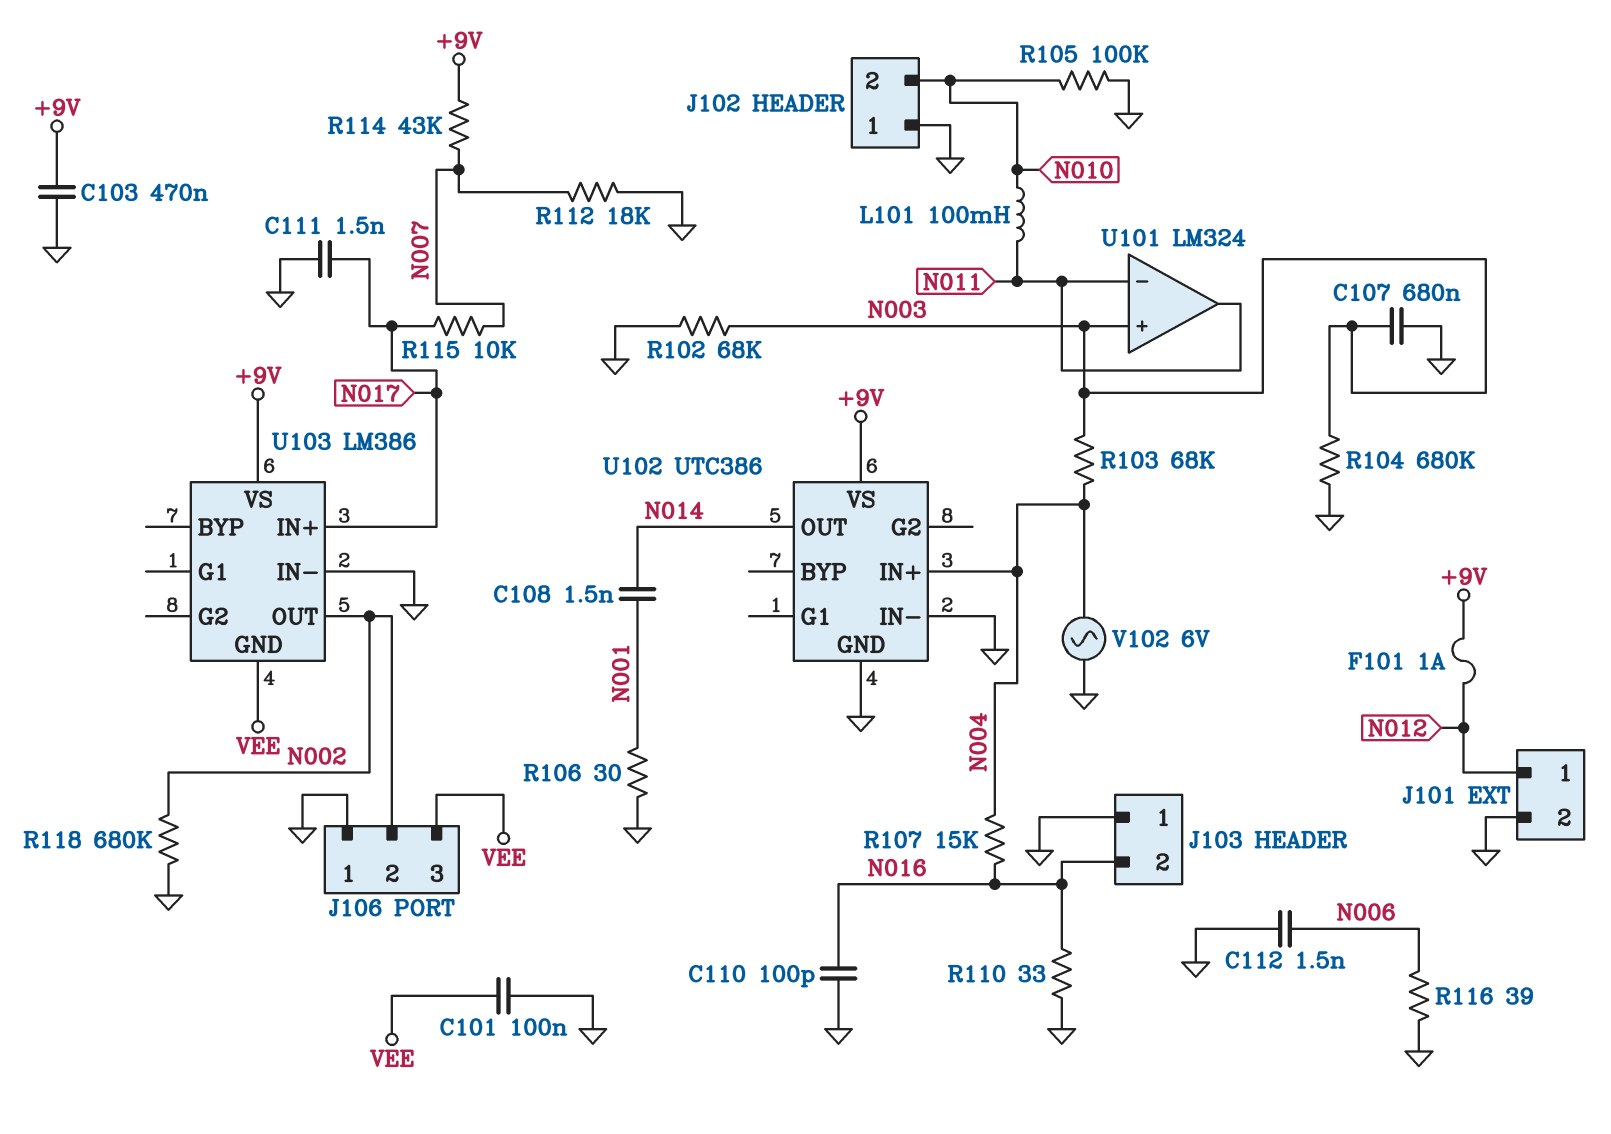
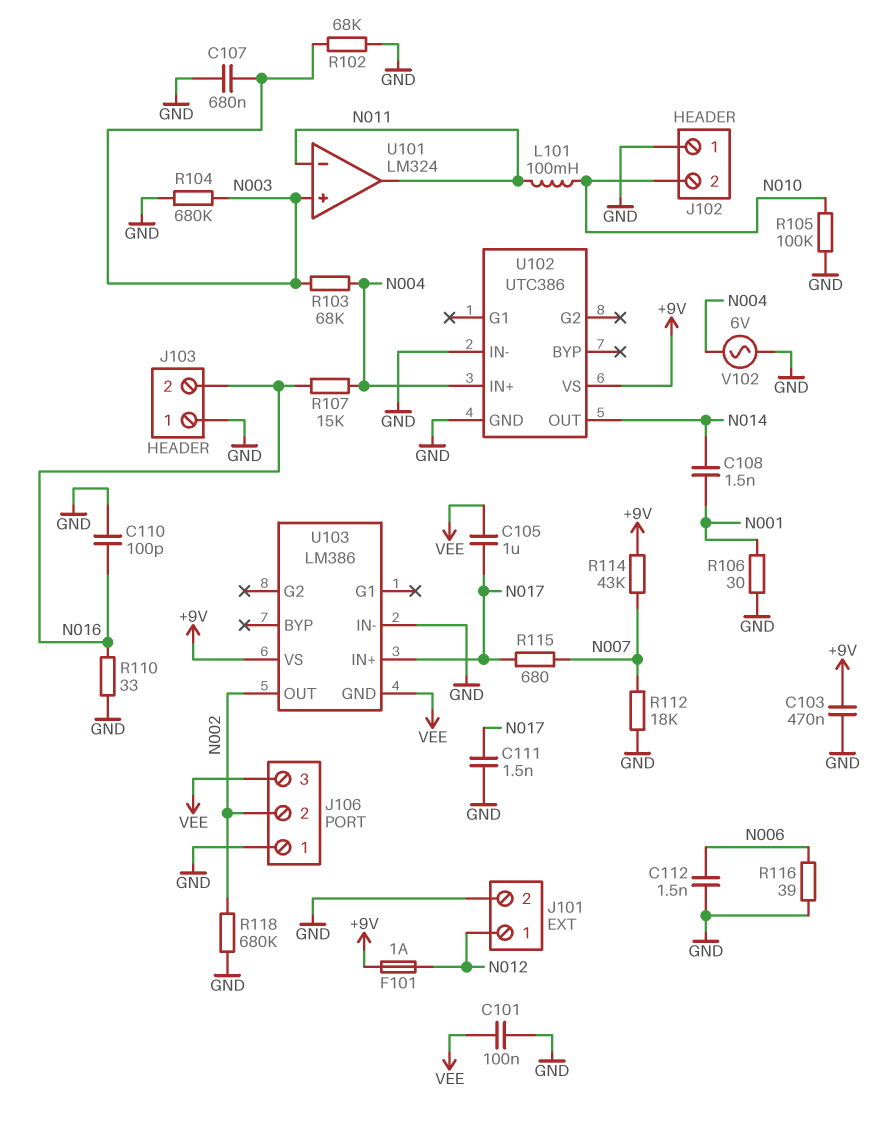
C105: none -> 1uF (N017, VEE)
R115: 10k (N007, N017) -> 680 (N007, N017)

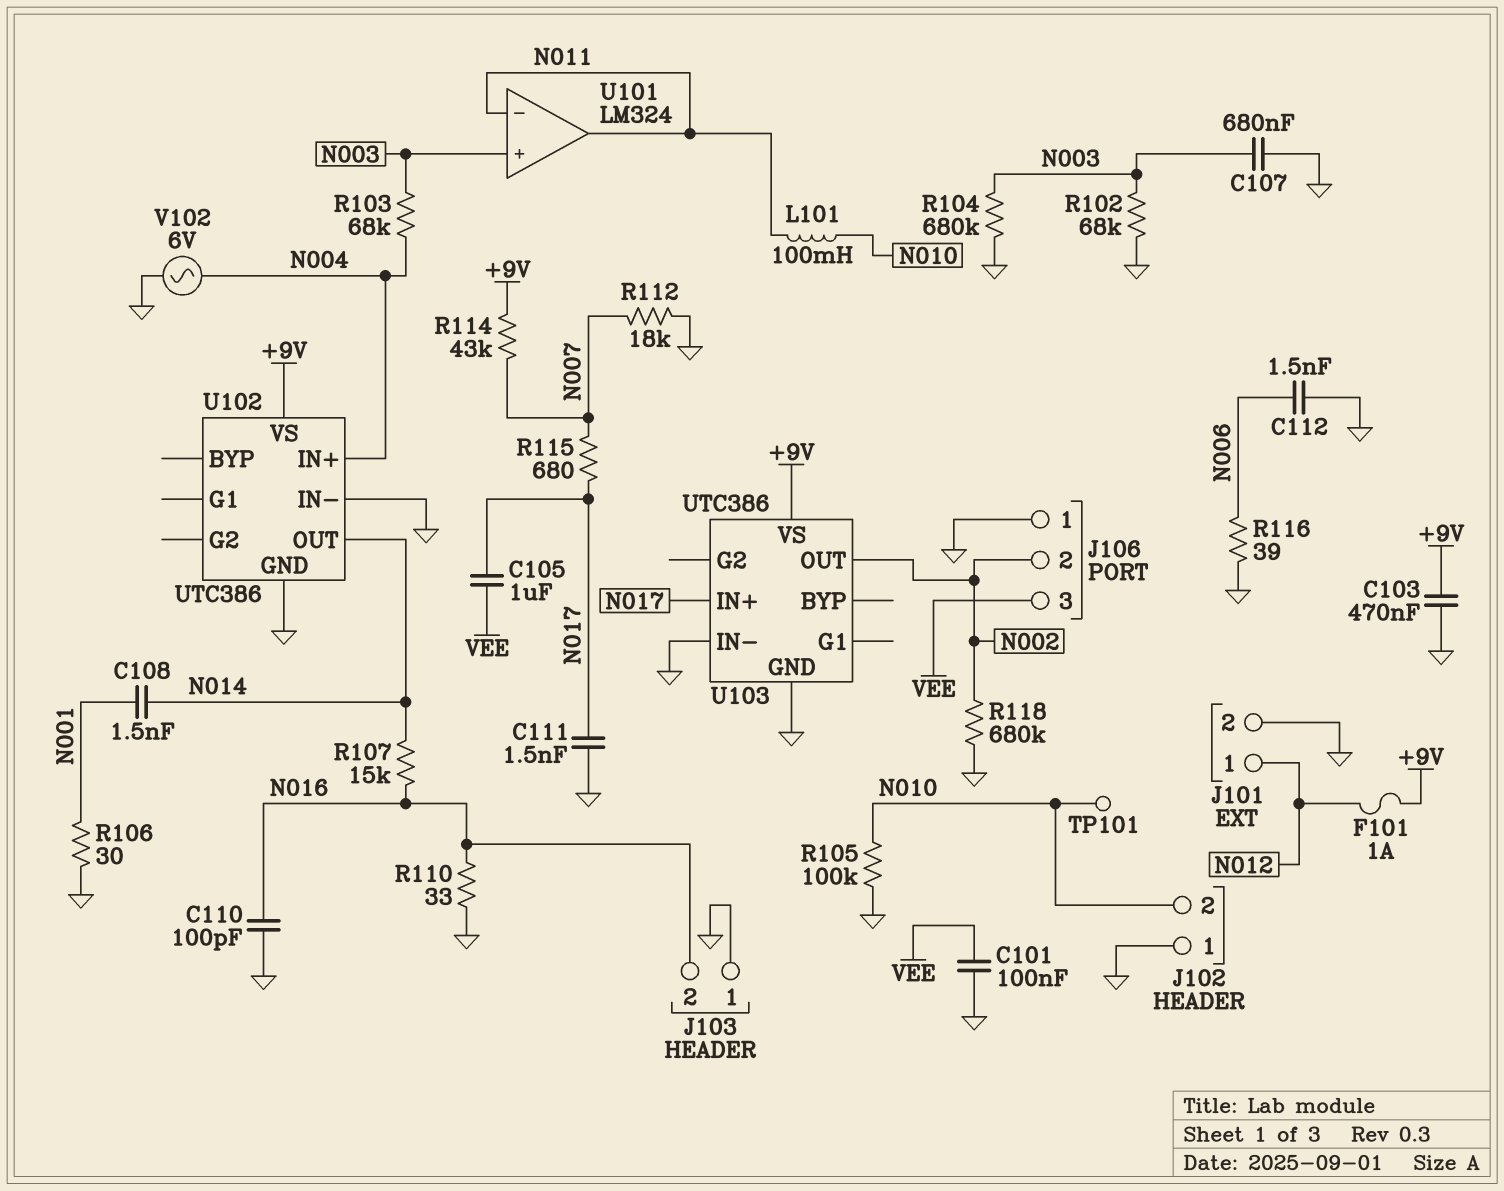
R107: 15k (N004, N016) -> 15k (N014, N016)
TP101: none -> test point (N010)
U103: LM386 -> UTC386
U103 pin GND: VEE -> GND

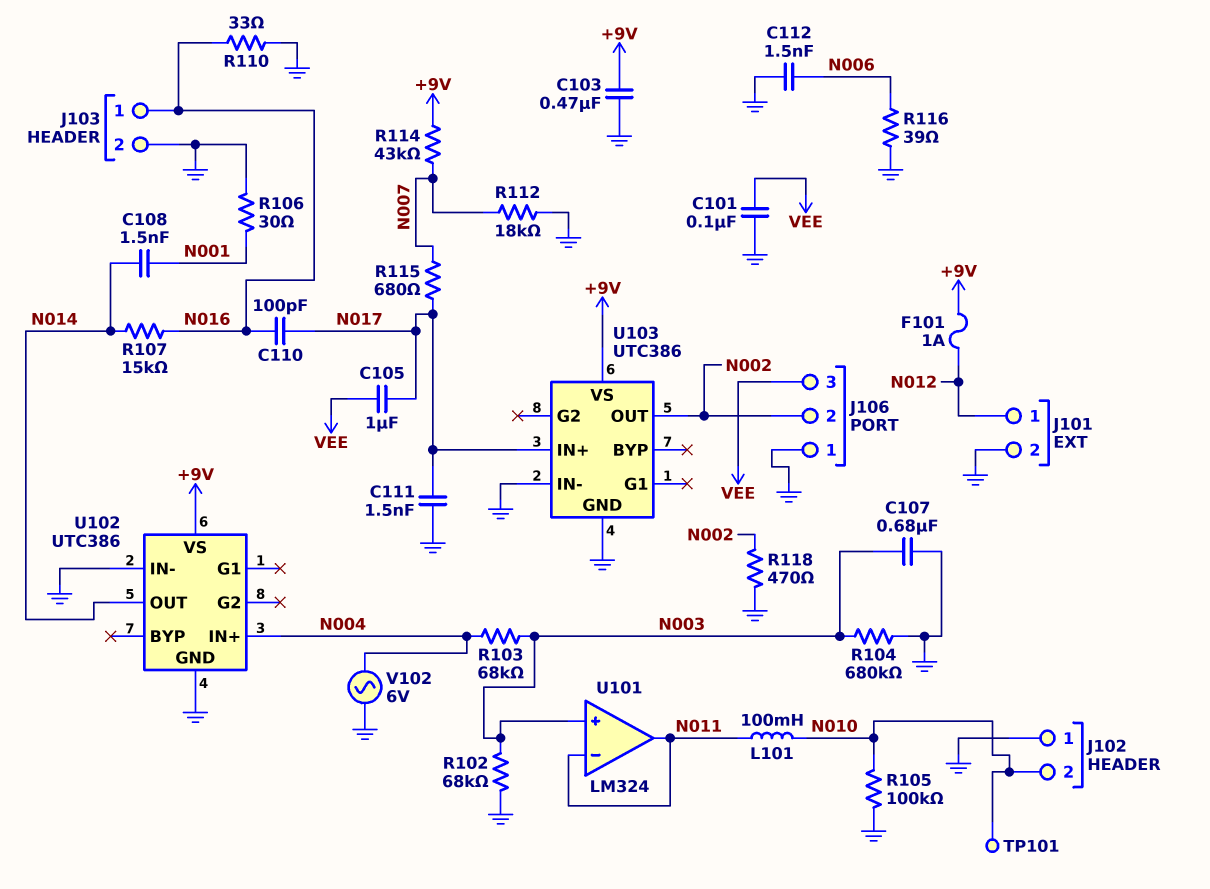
C110: 100pF (GND, N016) -> 100pF (N016, N017)
J103 pin 1: GND -> N016
J103 pin 2: N016 -> GND
R118: 680k (GND, N002) -> 470 (GND, N002)

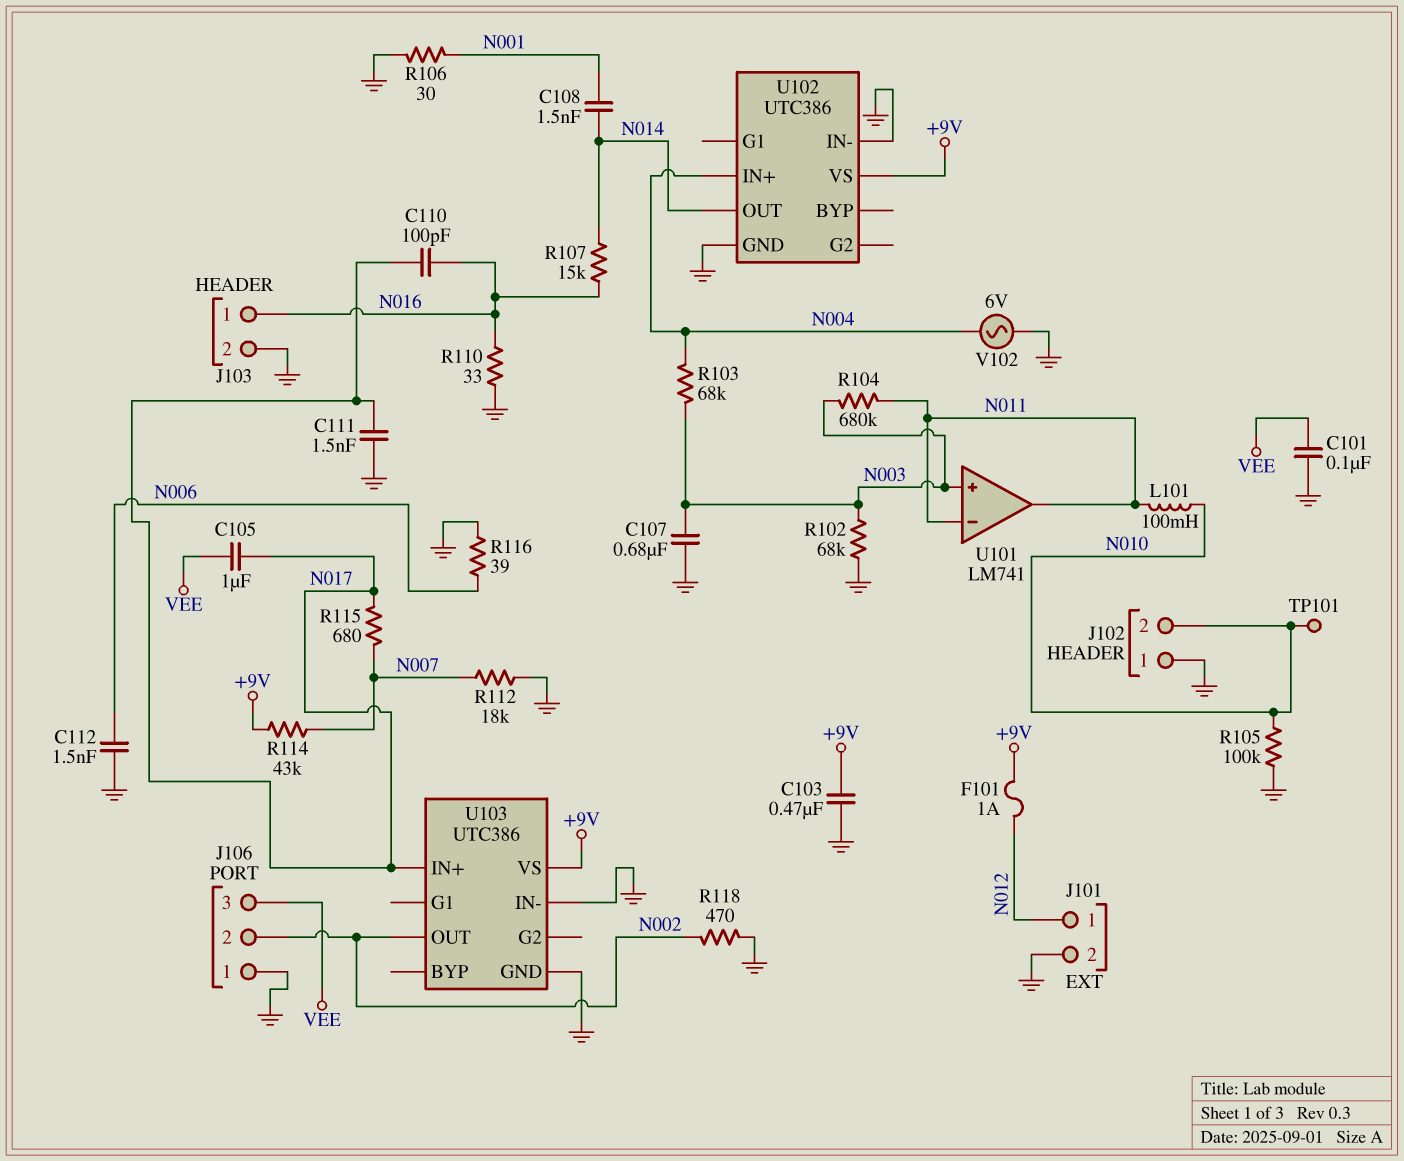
R104: 680k (GND, N003) -> 680k (N003, N011)
U101: LM324 -> LM741

